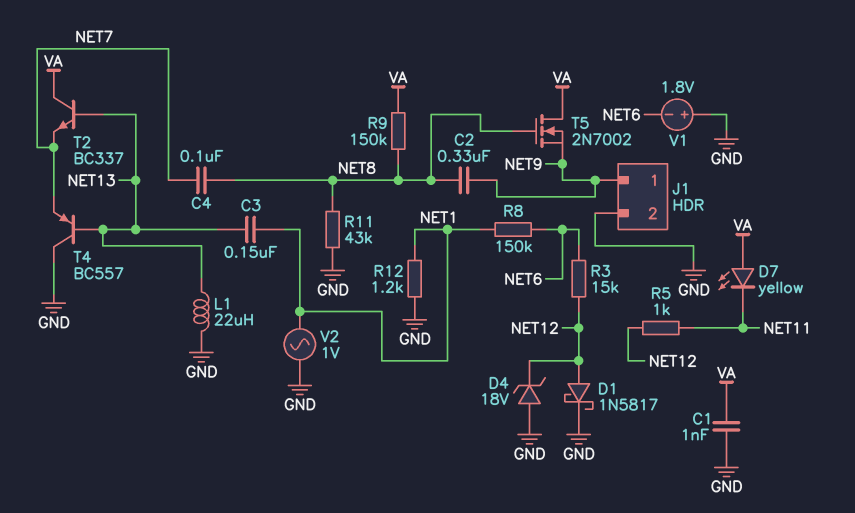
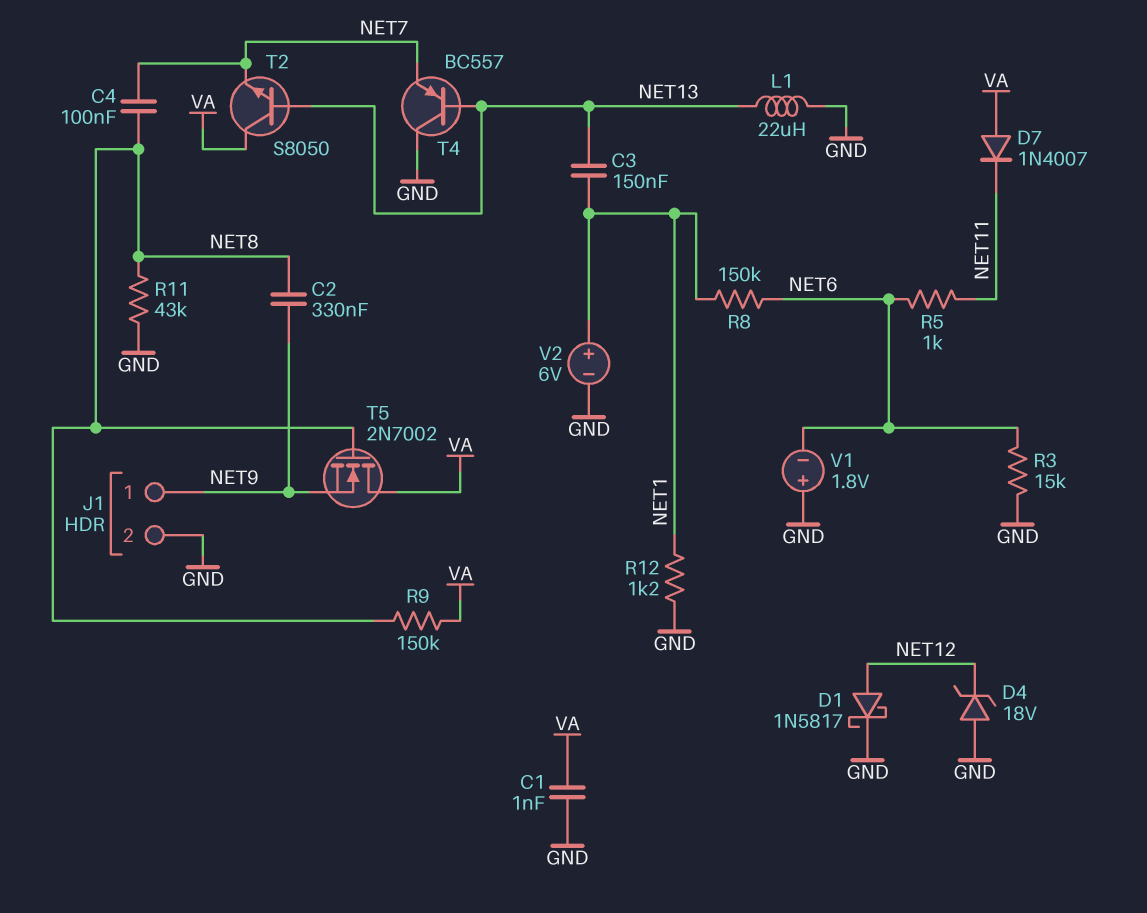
D7: LED yellow (A VA, K NET11) -> diode 1N4007 (A VA, K NET11)
R3: 15k (NET6, NET12) -> 15k (GND, NET6)
R5: 1k (NET11, NET12) -> 1k (NET6, NET11)
T2: NPN BC337 (B NET13, C VA, E NET7) -> NPN S8050 (B NET13, C VA, E NET7)
V2: AC 1V (GND, NET1) -> 6V (plus NET1, minus GND)

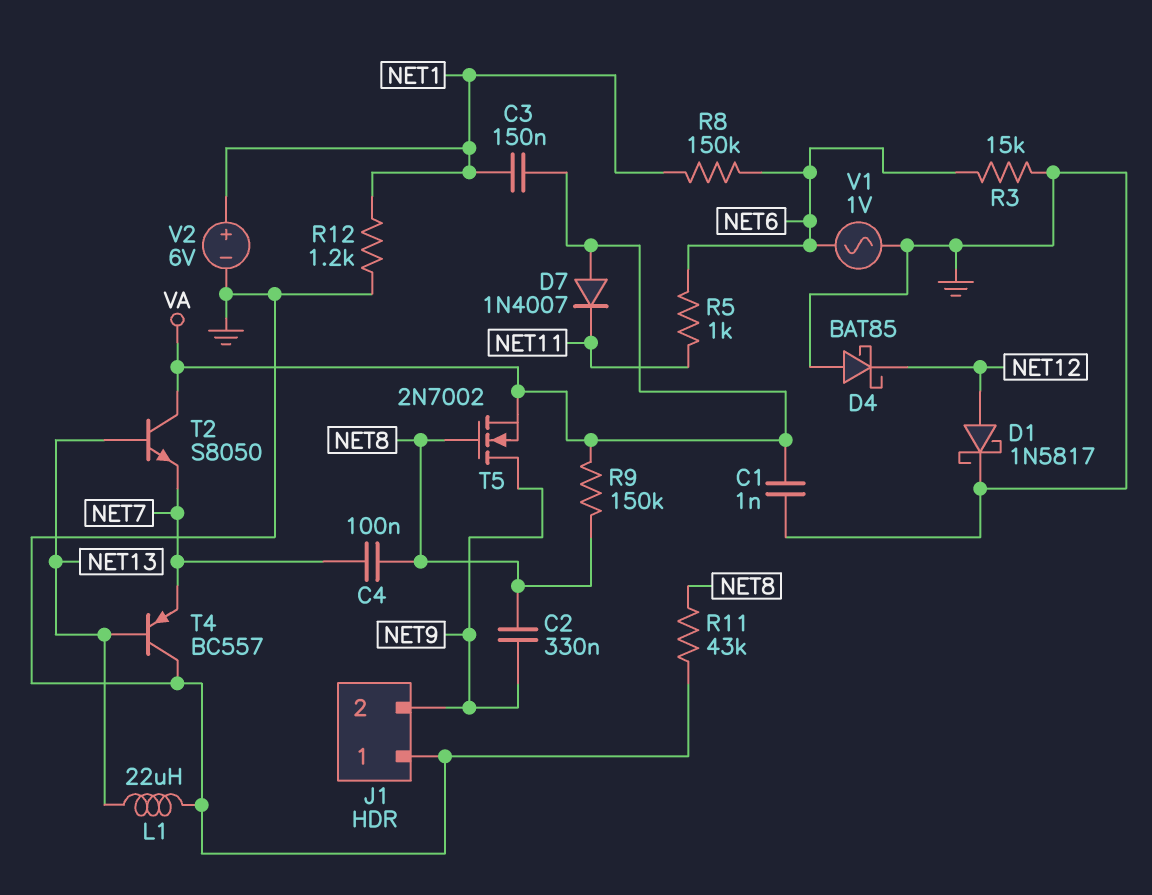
C3: 150nF (NET1, NET13) -> 150nF (NET1, VA)
D4: zener 18V (A GND, K NET12) -> schottky BAT85 (A GND, K NET12)
J1 pin 1: NET9 -> GND
J1 pin 2: GND -> NET9
T5: NMOS 2N7002 (G NET8, D VA, S NET9) -> NMOS 2N7002 (G NET8, D NET9, S VA)
V1: 1.8V (plus GND, minus NET6) -> AC 1V (GND, NET6)

